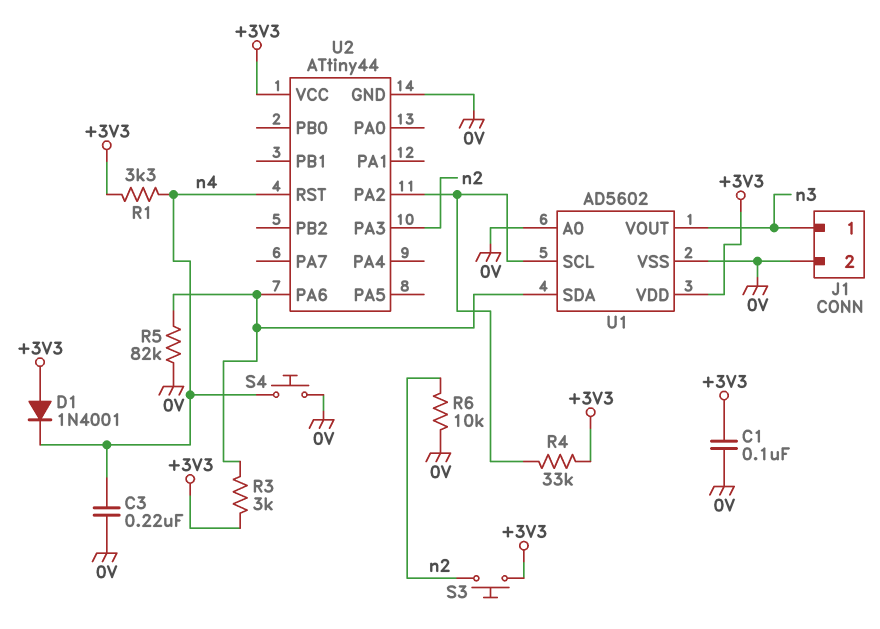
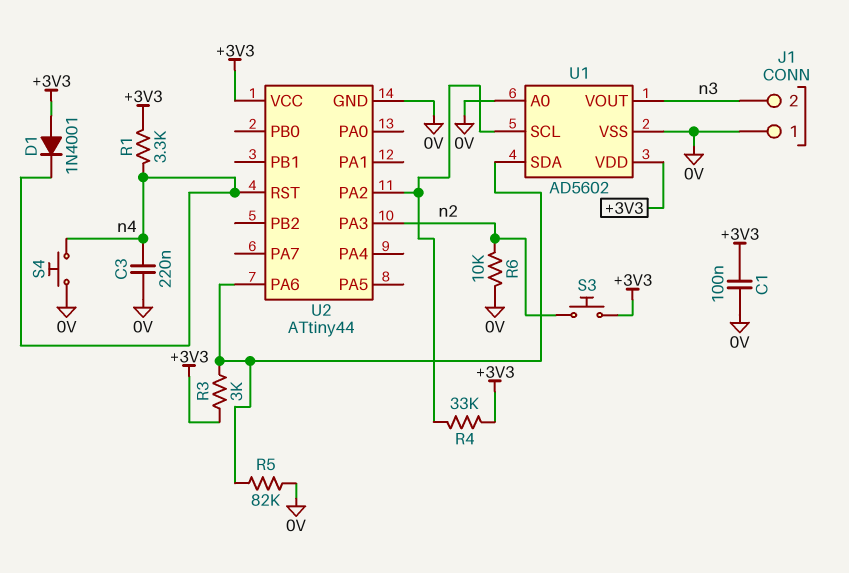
J1 pin 1: n3 -> 0V
J1 pin 2: 0V -> n3

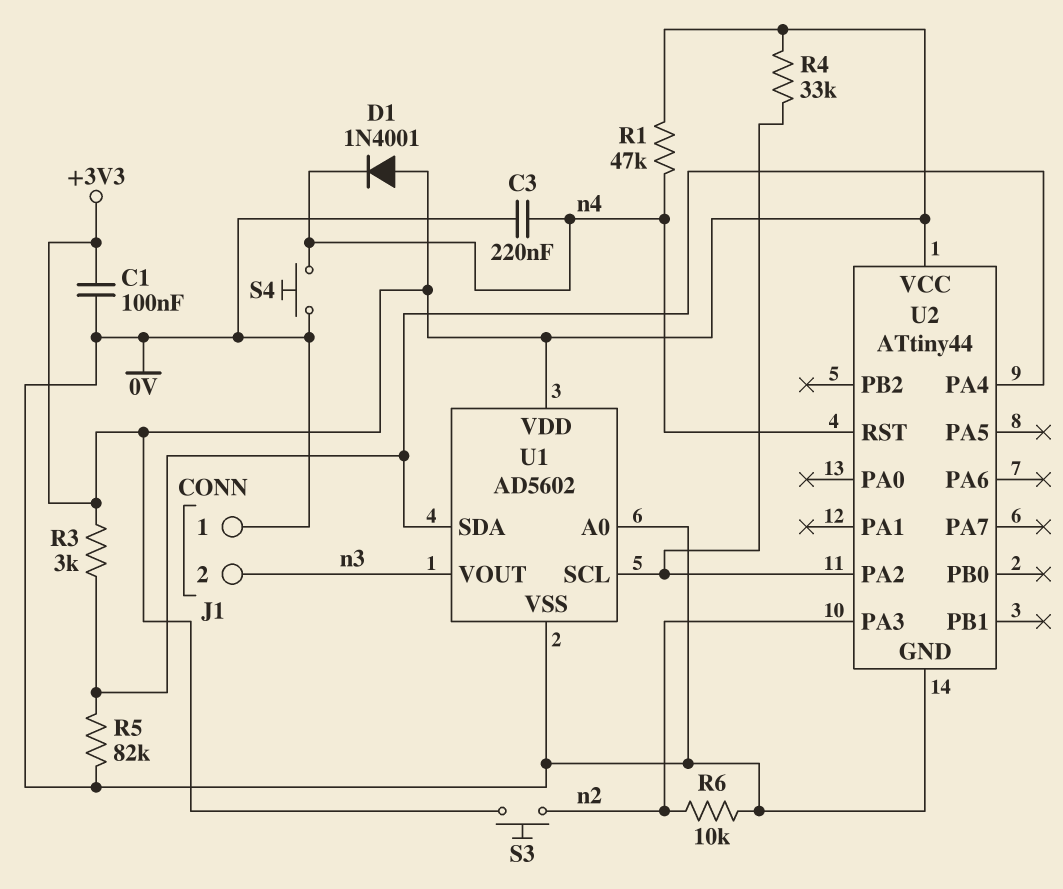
R1: 3.3k (+3V3, n4) -> 47k (+3V3, n4)
U2 pin PA4: none -> U1/SDA
U2 pin PA6: U1/SDA -> none

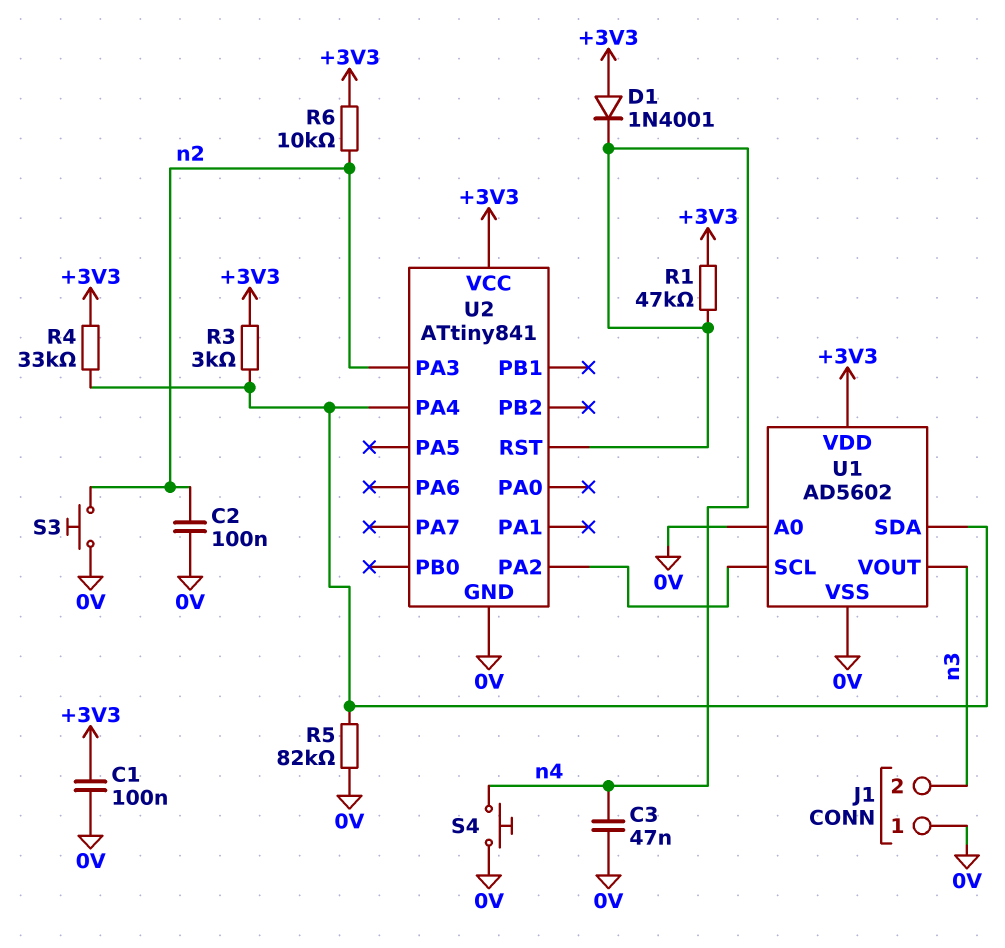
C2: none -> 100nF (0V, n2)
C3: 220nF (0V, n4) -> 47nF (0V, n4)
R4: 33k (+3V3, U1/SCL) -> 33k (+3V3, U1/SDA)
R6: 10k (0V, n2) -> 10k (+3V3, n2)
S3: button (+3V3, n2) -> button (0V, n2)
U2: ATtiny44 -> ATtiny841

